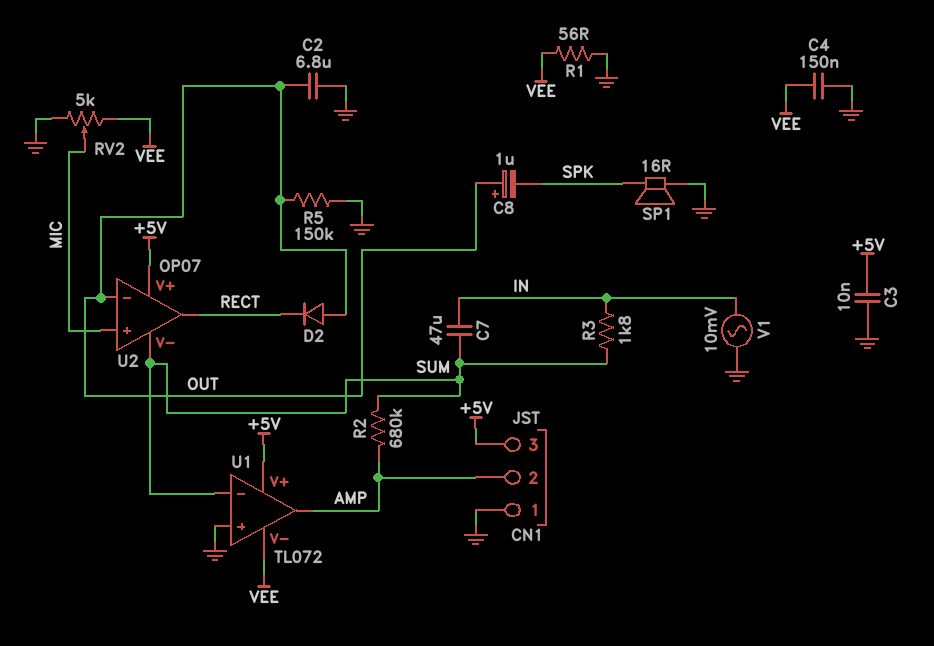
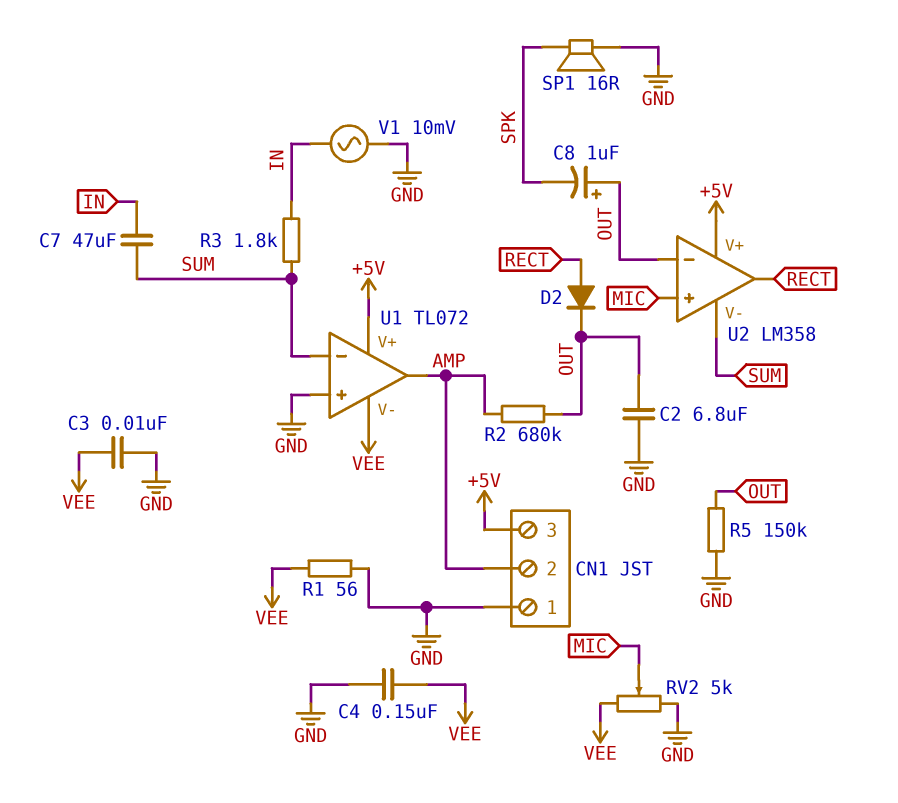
C3: 10nF (+5V, GND) -> 10nF (GND, VEE)
D2: diode (A OUT, K RECT) -> diode (A RECT, K OUT)
R2: 680k (AMP, SUM) -> 680k (AMP, OUT)
U2: OP07 -> LM358

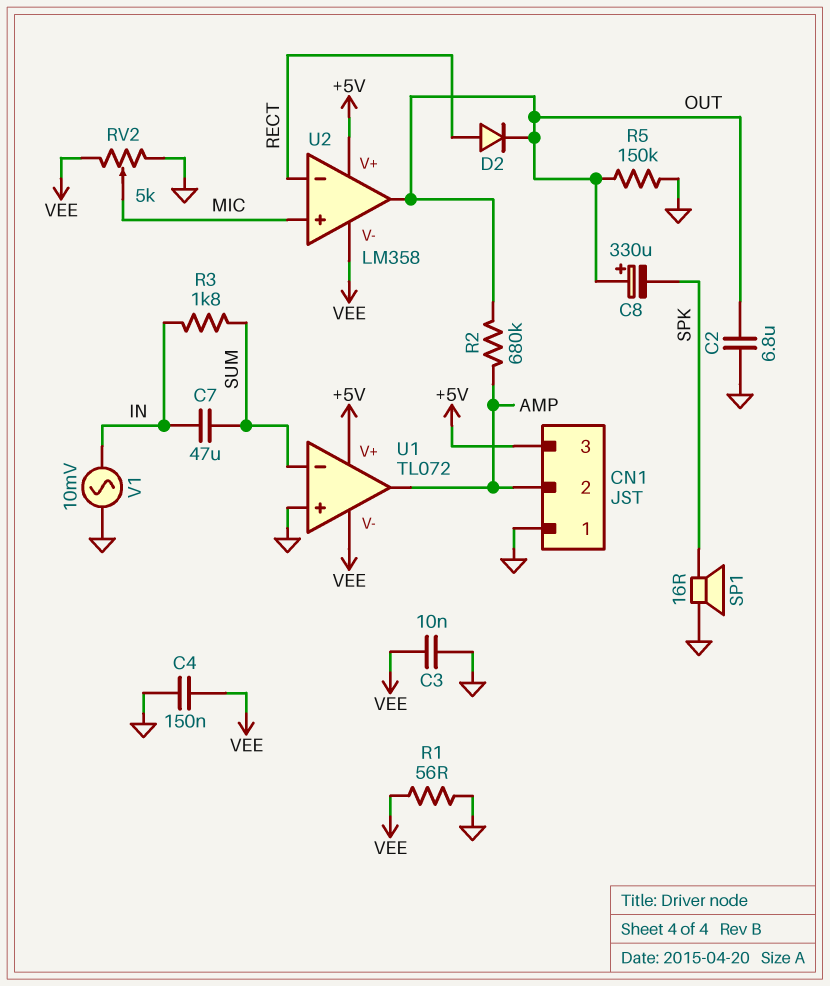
C8: 1uF (plus OUT, minus SPK) -> 330uF (plus OUT, minus SPK)
U2 pin V-: SUM -> VEE
U2 pin in-: OUT -> RECT
U2 pin out: RECT -> OUT

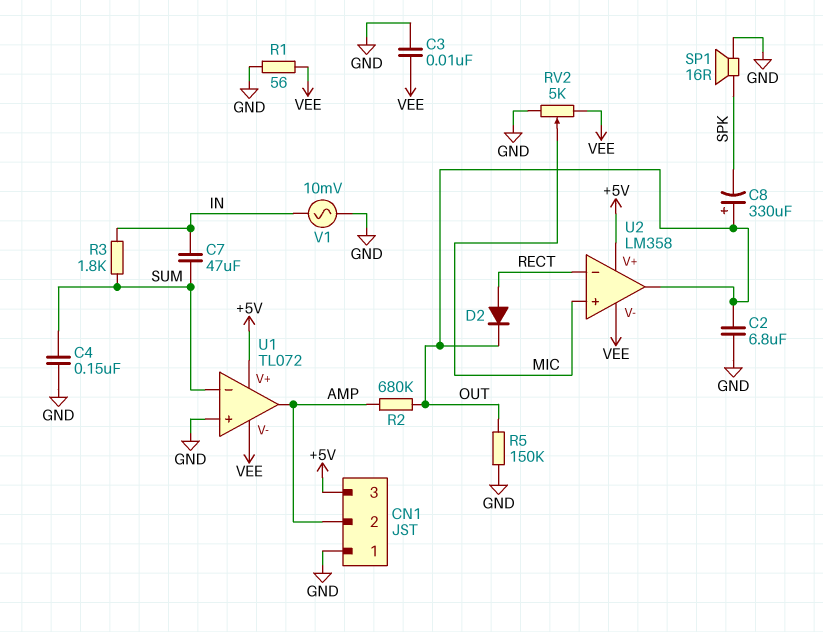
C4: 150nF (GND, VEE) -> 150nF (GND, SUM)

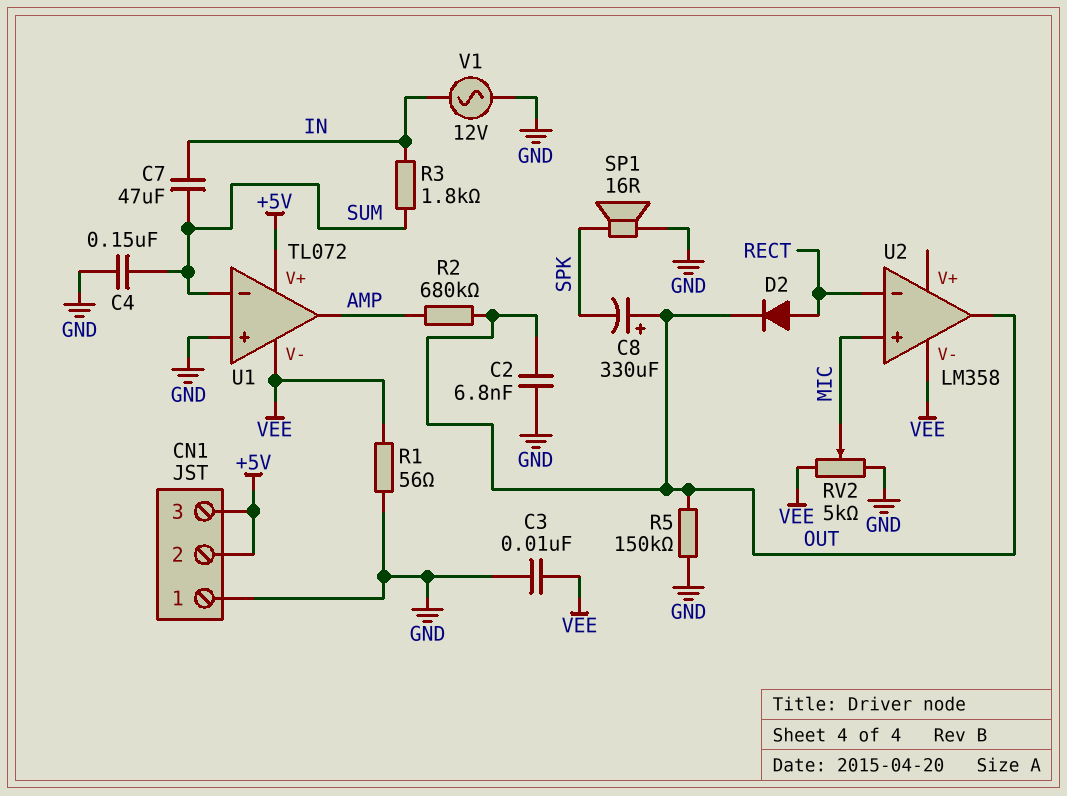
C2: 6.8uF (GND, OUT) -> 6.8nF (GND, OUT)
CN1 pin 2: AMP -> +5V
U2 pin V+: +5V -> none
V1: AC 10mV (GND, IN) -> AC 12V (GND, IN)

